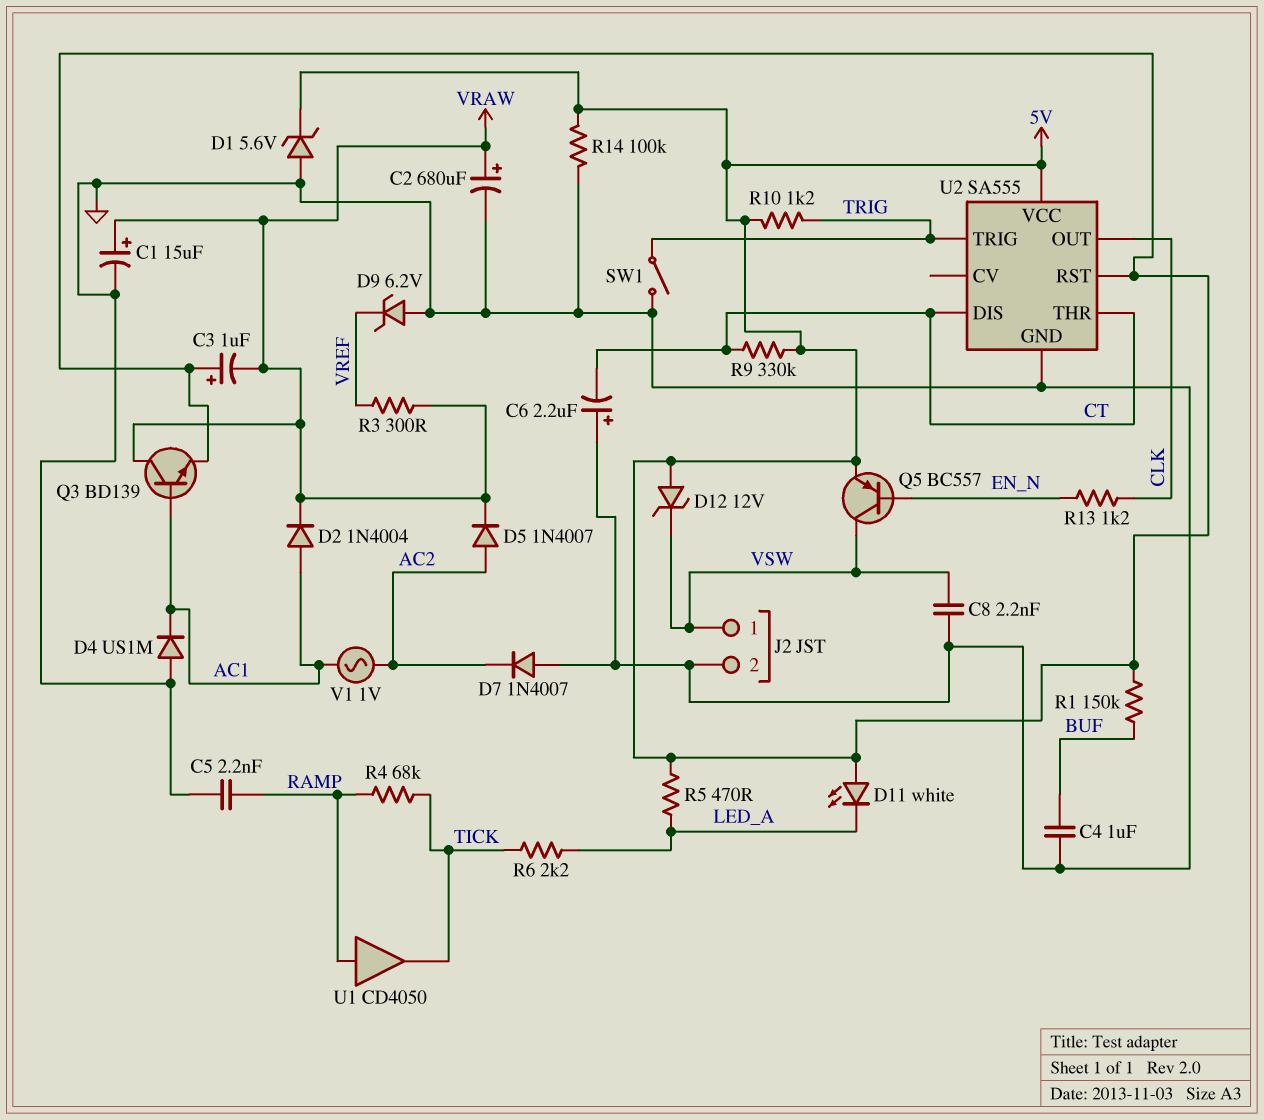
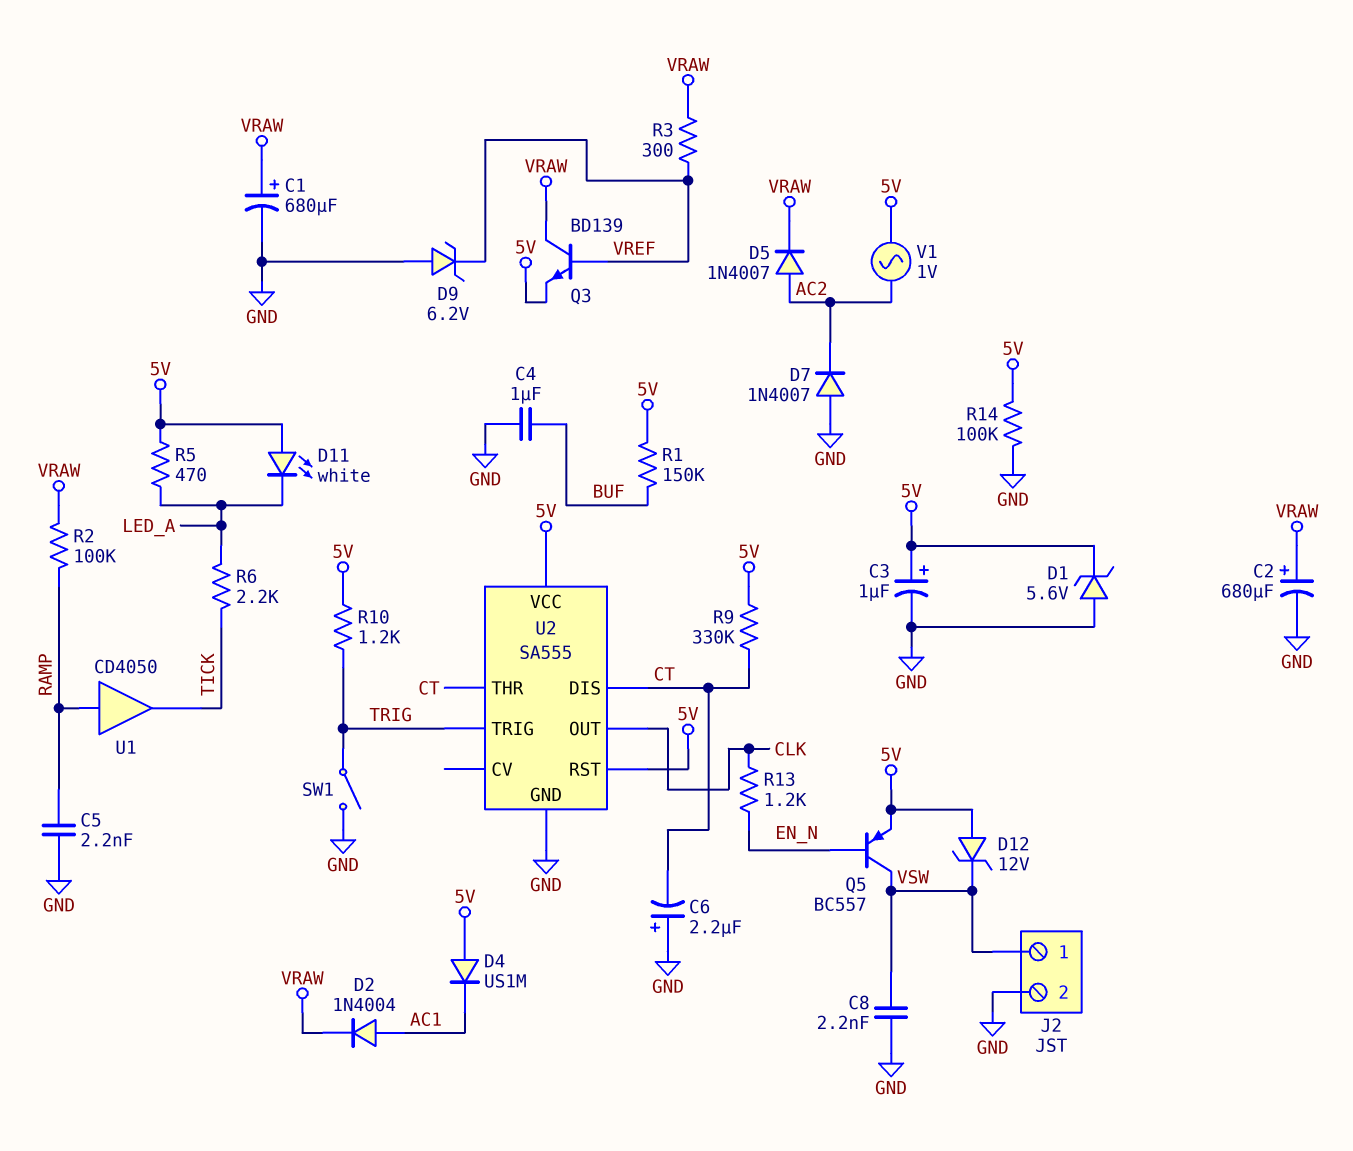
C1: 15uF (plus VRAW, minus GND) -> 680uF (plus VRAW, minus GND)
C3: 1uF (plus 5V, minus VRAW) -> 1uF (plus 5V, minus GND)
D4: diode US1M (A GND, K AC1) -> diode US1M (A 5V, K AC1)
Q3: NPN BD139 (B AC1, C VRAW, E 5V) -> NPN BD139 (B VREF, C VRAW, E 5V)
R2: none -> 100k (RAMP, VRAW)
R4: 68k (RAMP, TICK) -> none
V1: AC 1V (AC1, AC2) -> AC 1V (5V, AC2)

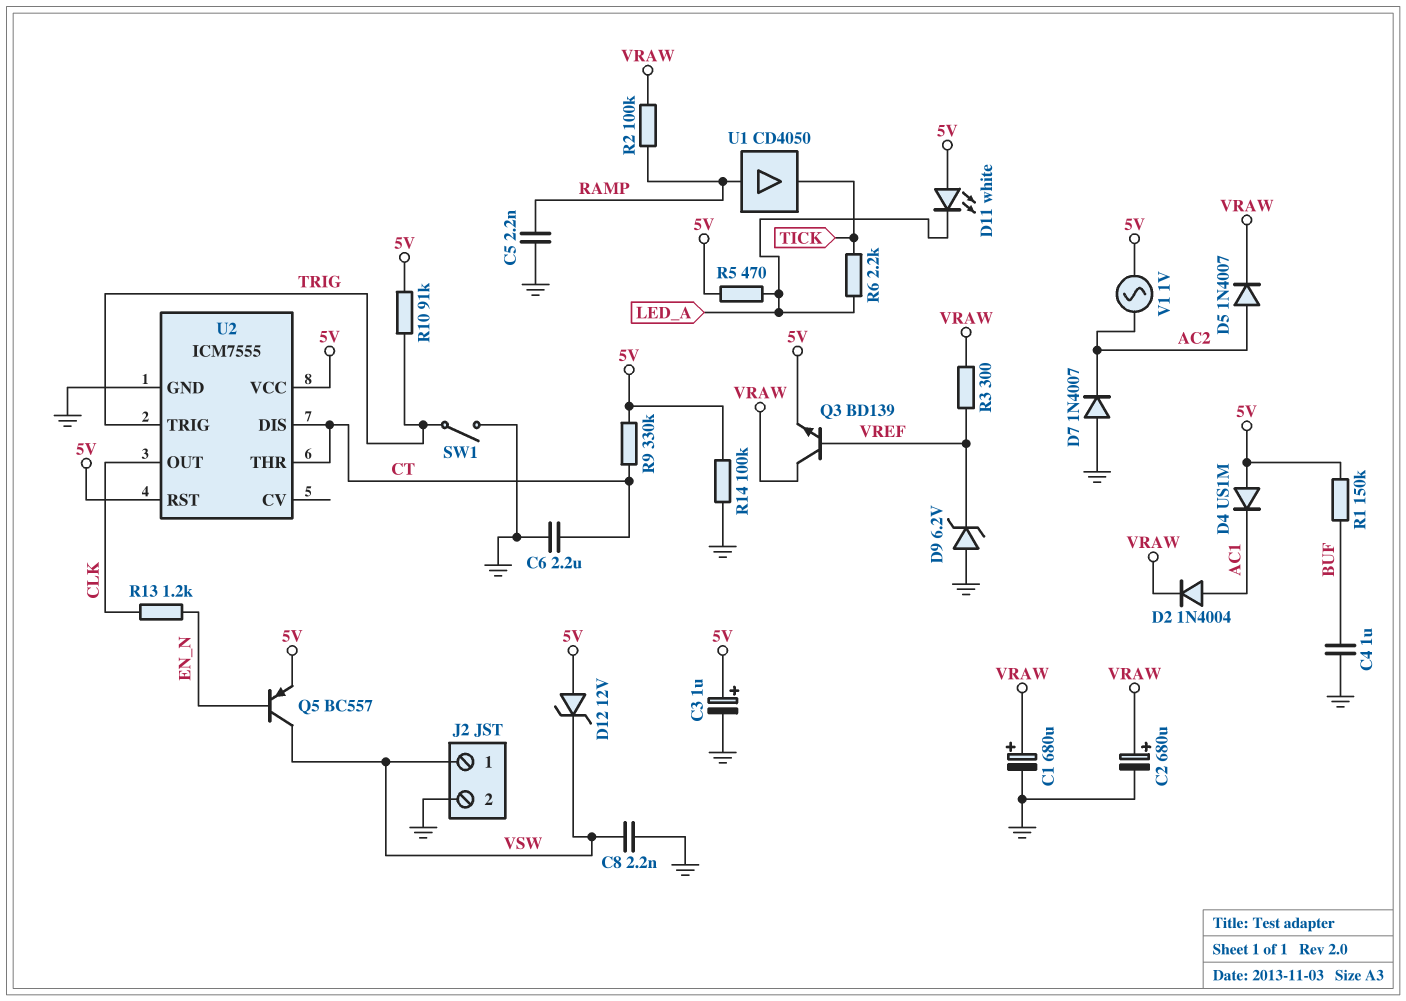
C6: 2.2uF (plus GND, minus CT) -> 2.2uF (CT, GND)
D1: zener 5.6V (A GND, K 5V) -> none
R10: 1.2k (5V, TRIG) -> 91k (5V, TRIG)
U2: SA555 -> ICM7555

